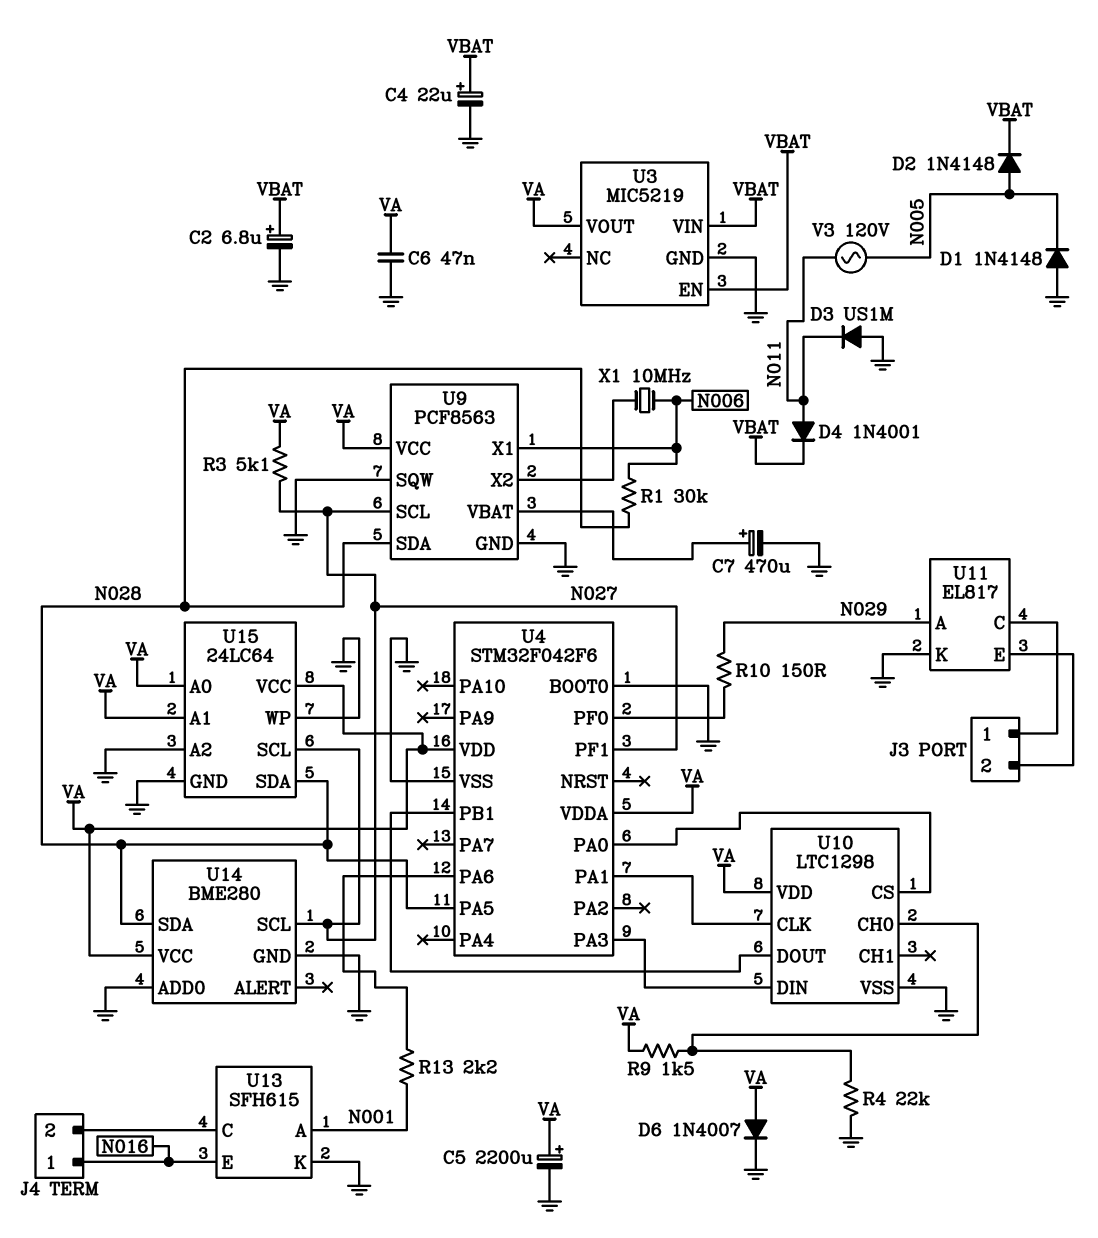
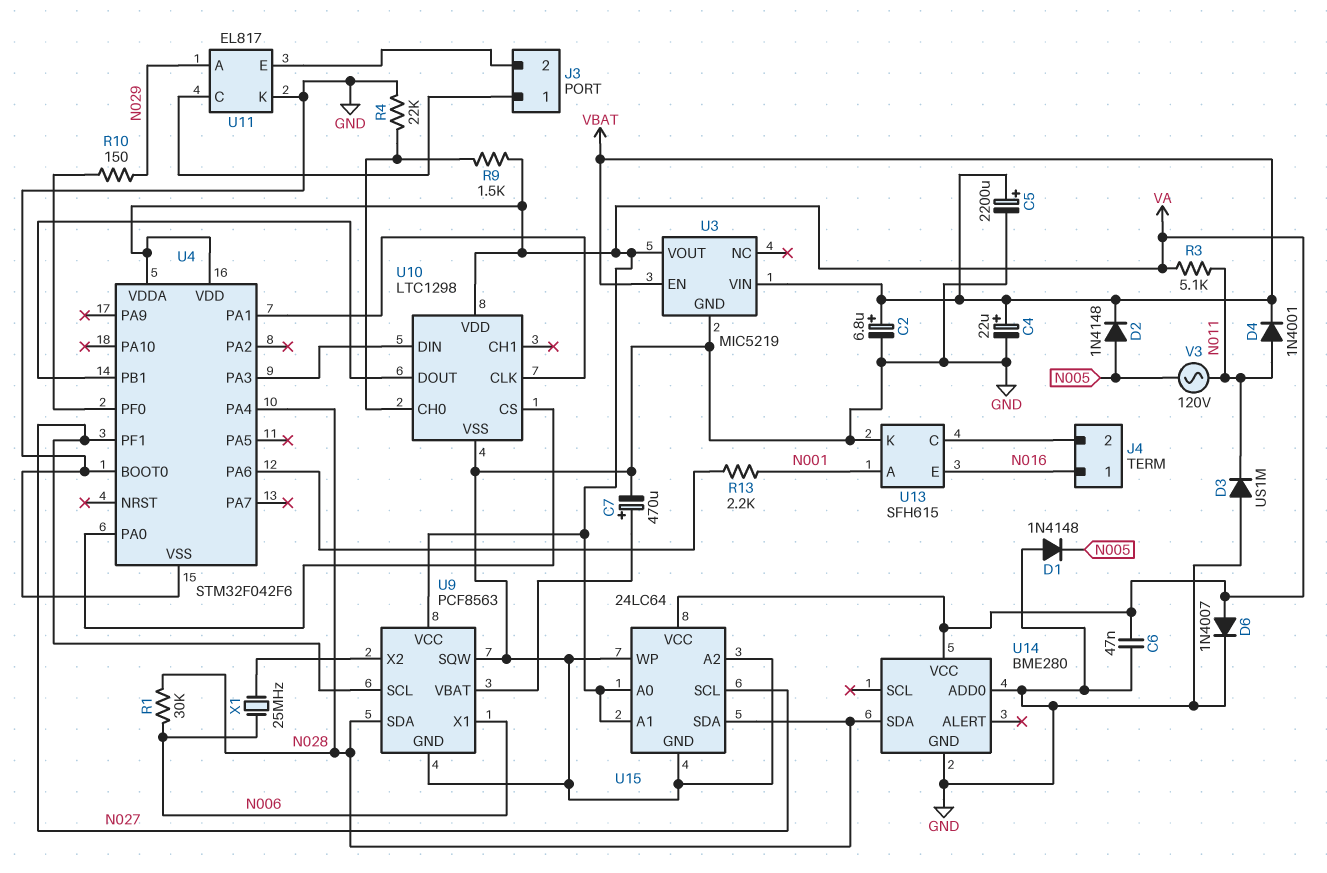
C5: 2200uF (plus VA, minus GND) -> 2200uF (plus VBAT, minus GND)
R3: 5.1k (N027, VA) -> 5.1k (N011, VA)
U4 pin PA4: none -> N028
U4 pin PA5: N028 -> none
U14 pin SCL: N027 -> none
X1: 10MHz (N006, U9/X2) -> 25MHz (N006, U9/X2)

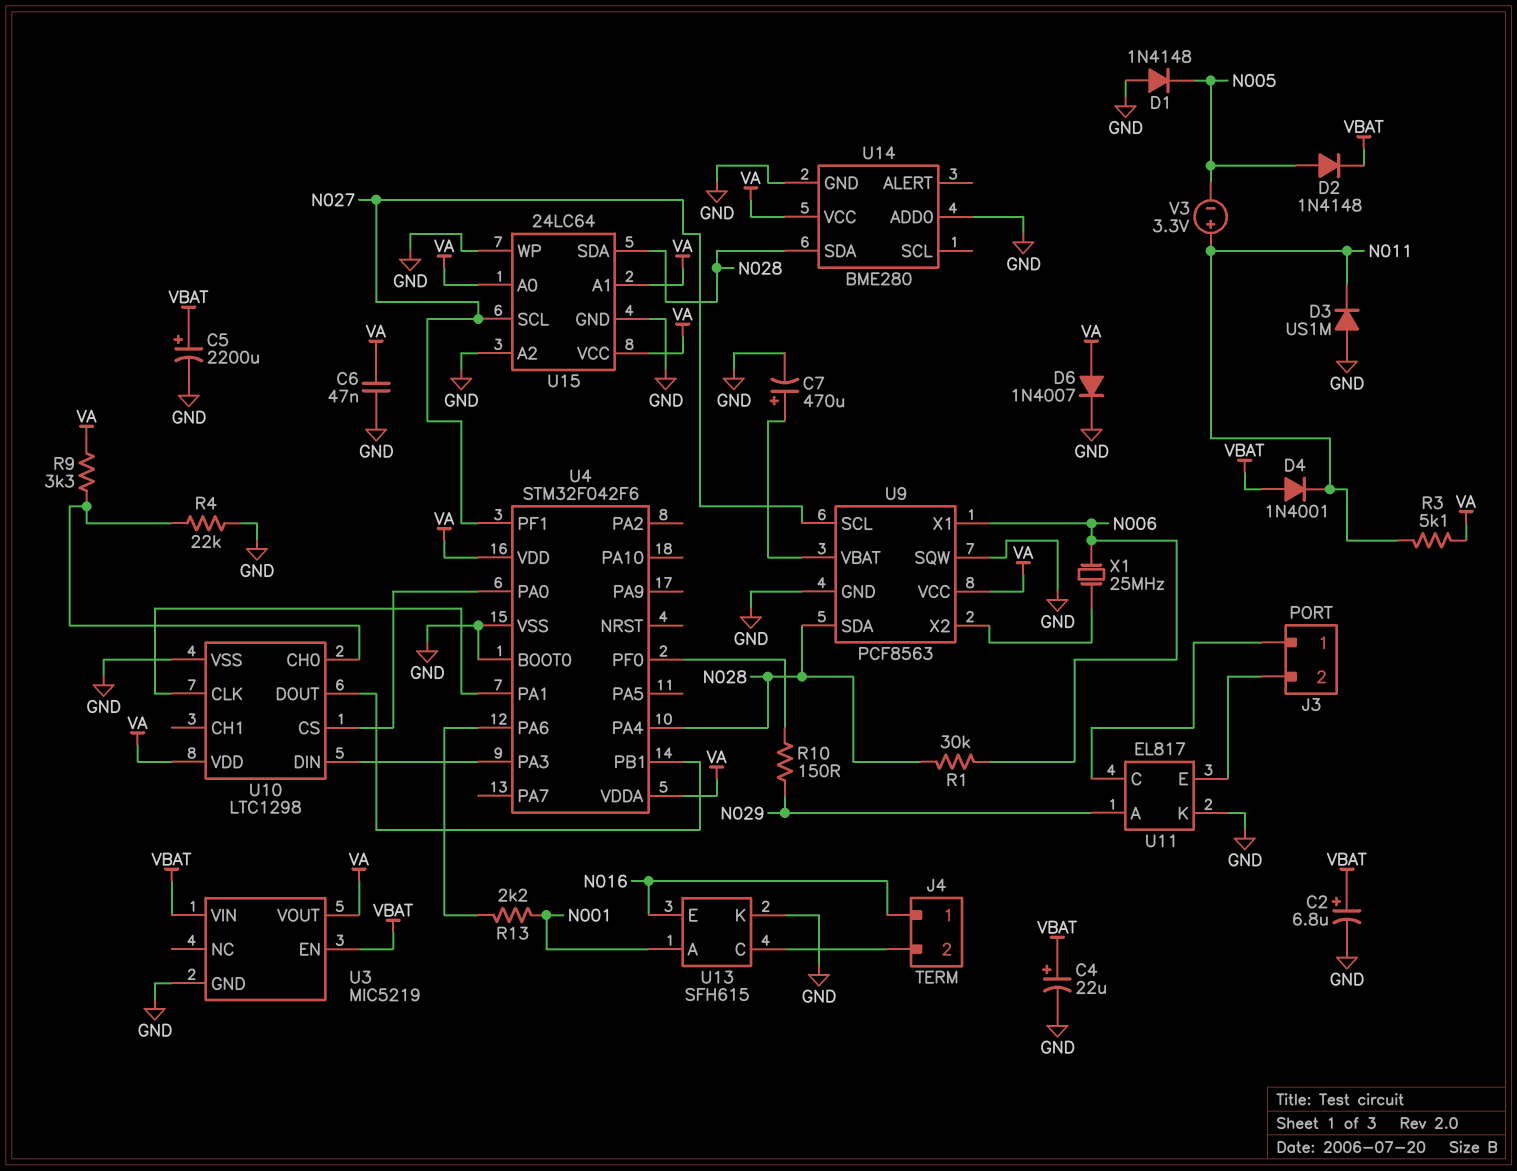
D4: diode 1N4001 (A N011, K VBAT) -> diode 1N4001 (A VBAT, K N011)
R9: 1.5k (U10/CH0, VA) -> 3.3k (U10/CH0, VA)
V3: AC 120V (N005, N011) -> 3.3V (plus N011, minus N005)

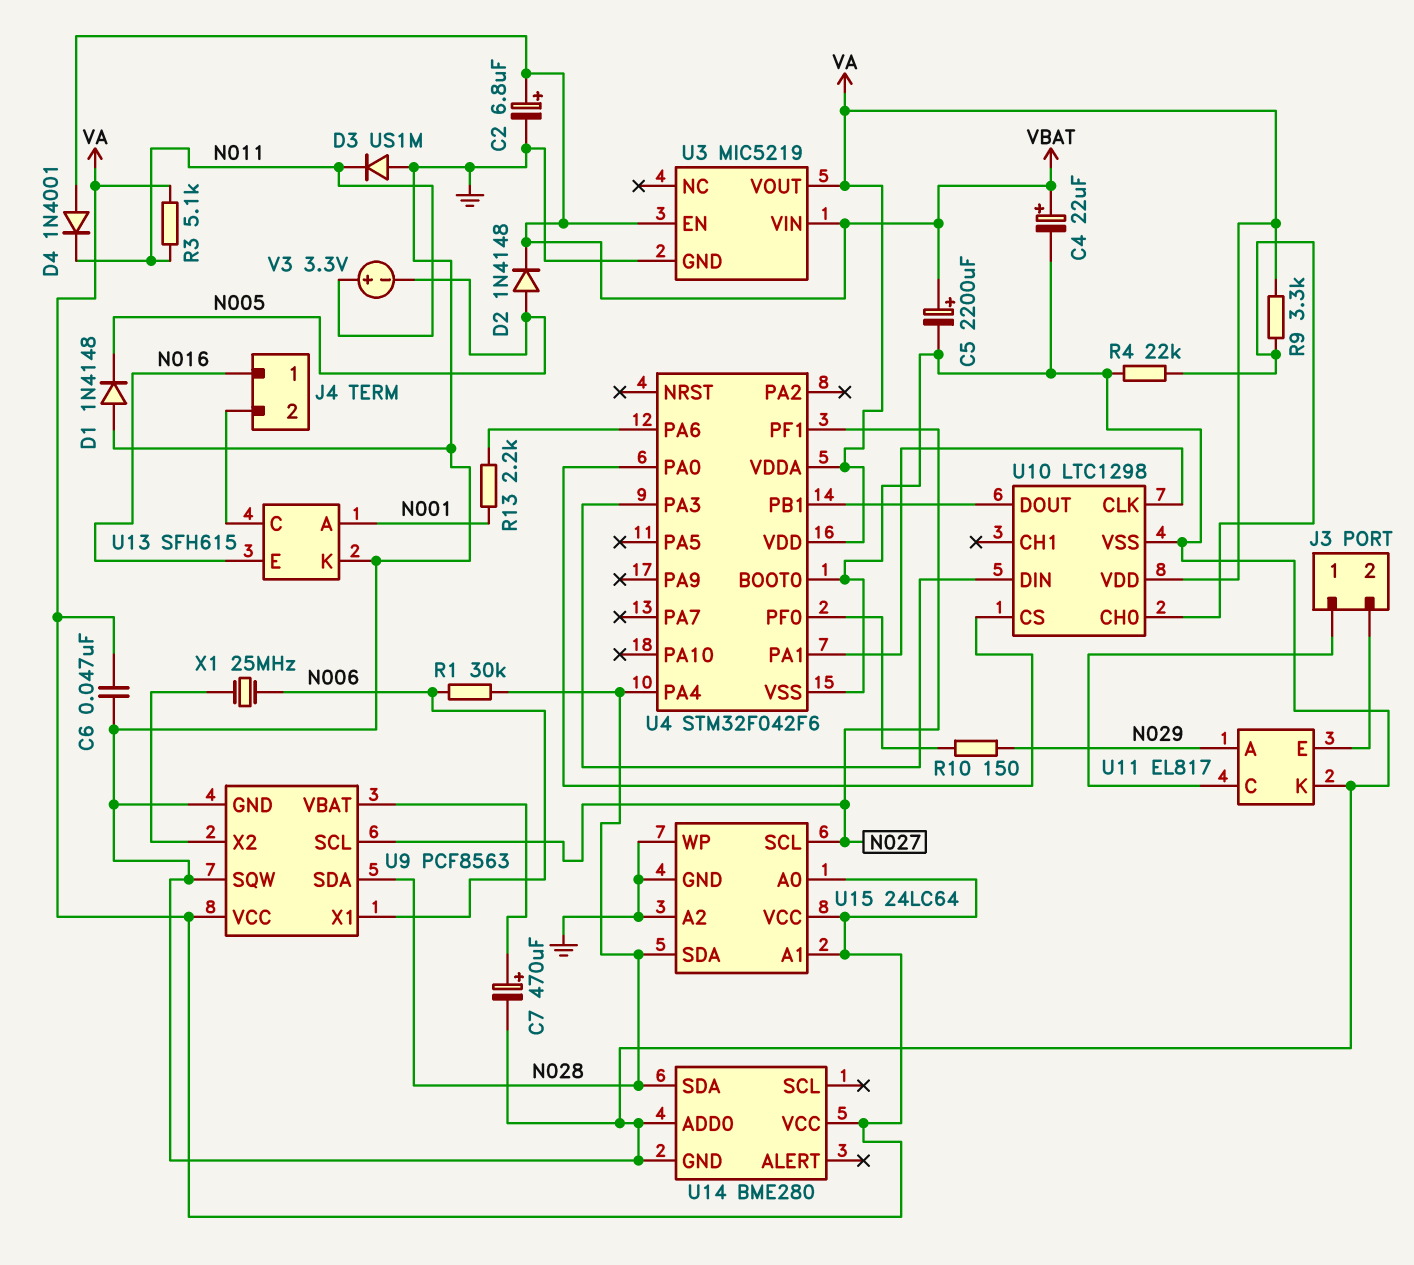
D6: diode 1N4007 (A VA, K GND) -> none

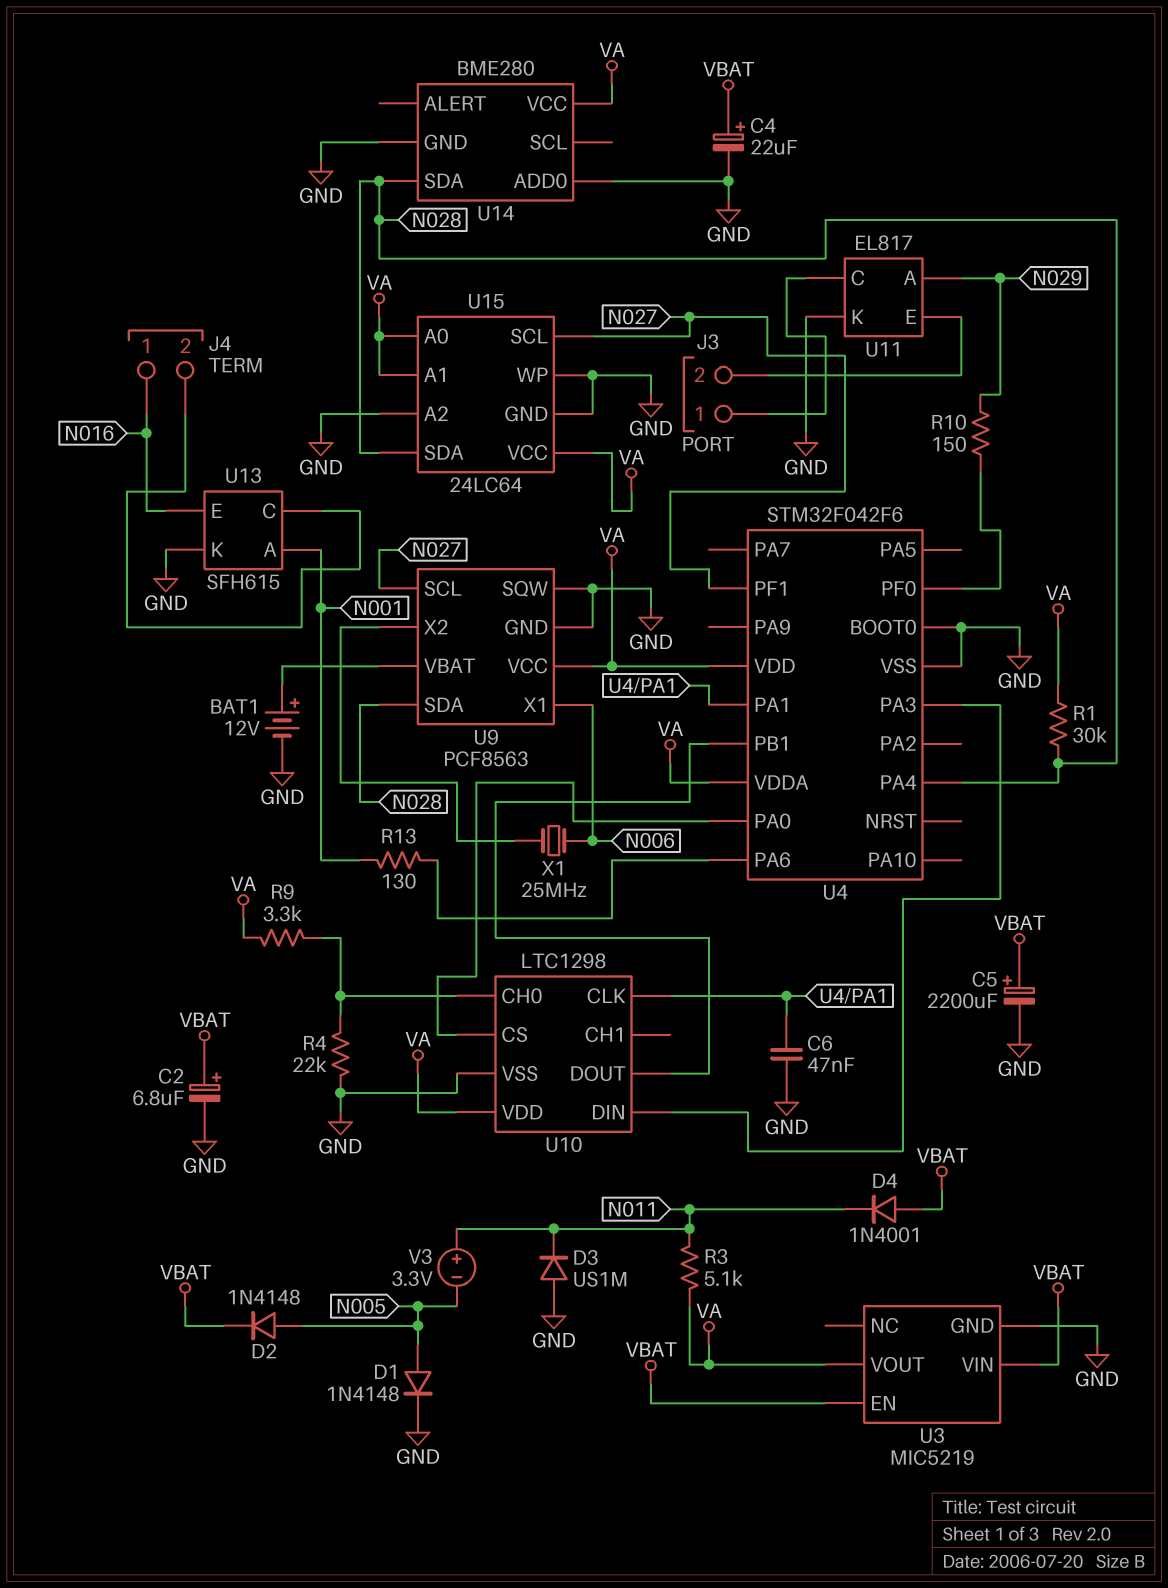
BAT1: none -> 12V (plus U9/VBAT, minus GND)
C6: 47nF (GND, VA) -> 47nF (GND, U4/PA1)
C7: 470uF (plus U9/VBAT, minus GND) -> none
D1: diode 1N4148 (A GND, K N005) -> diode 1N4148 (A N005, K GND)
R1: 30k (N006, N028) -> 30k (N028, VA)
R13: 2.2k (N001, U4/PA6) -> 130 (N001, U4/PA6)

